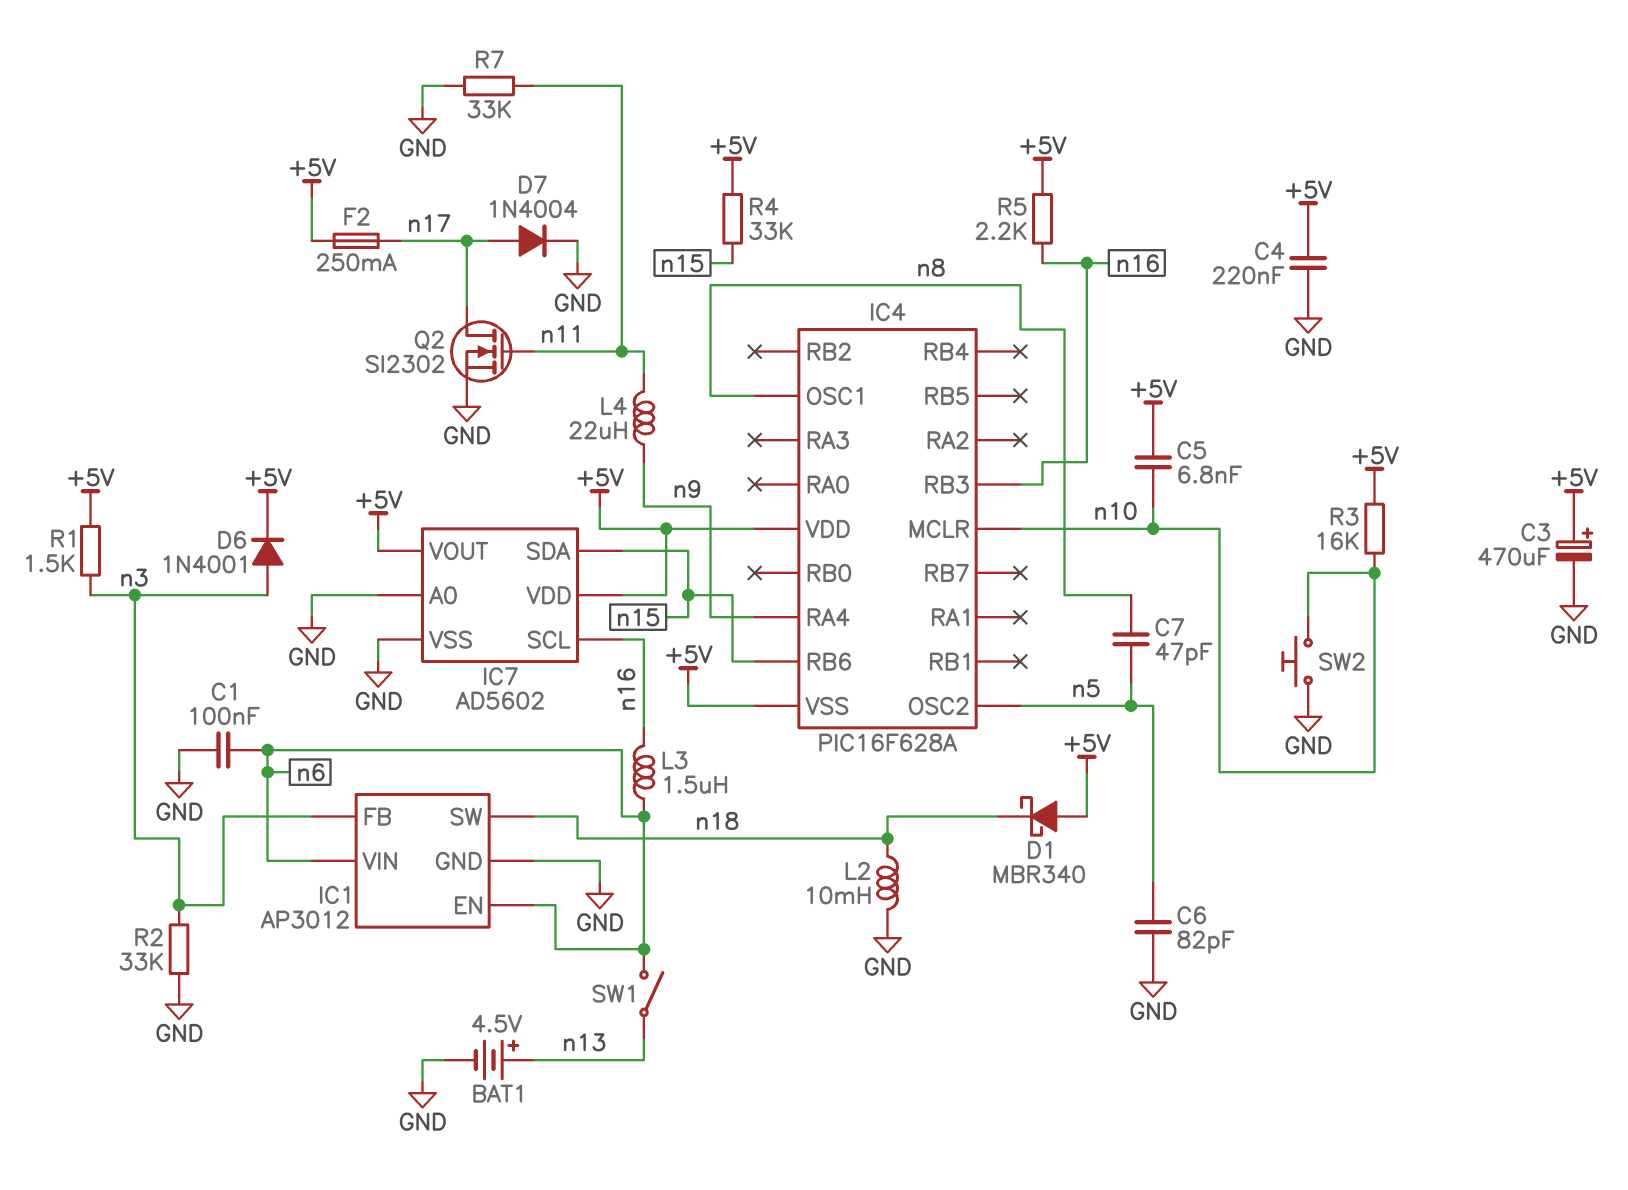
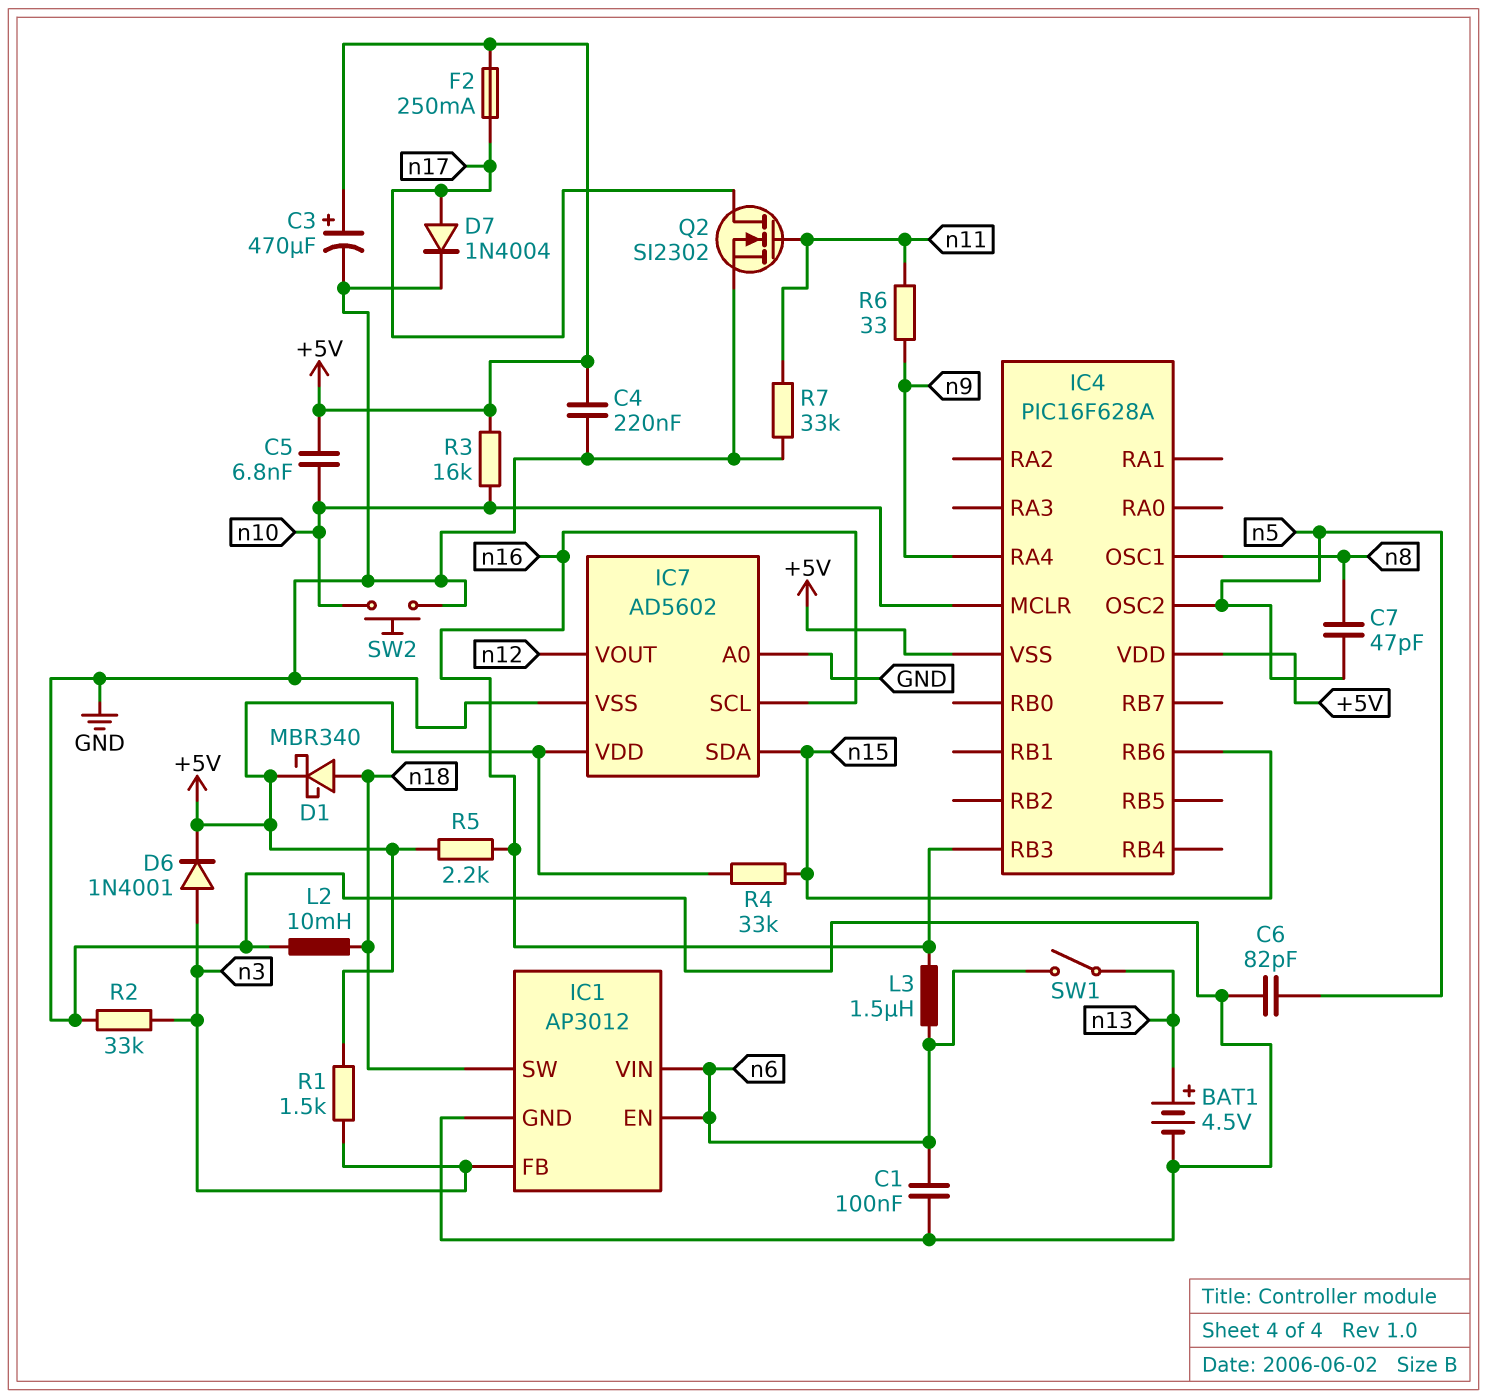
D1: schottky MBR340 (A +5V, K n18) -> schottky MBR340 (A n18, K +5V)
IC7 pin VOUT: +5V -> n12
L4: 22uH (n9, n11) -> none
R6: none -> 33 (n9, n11)

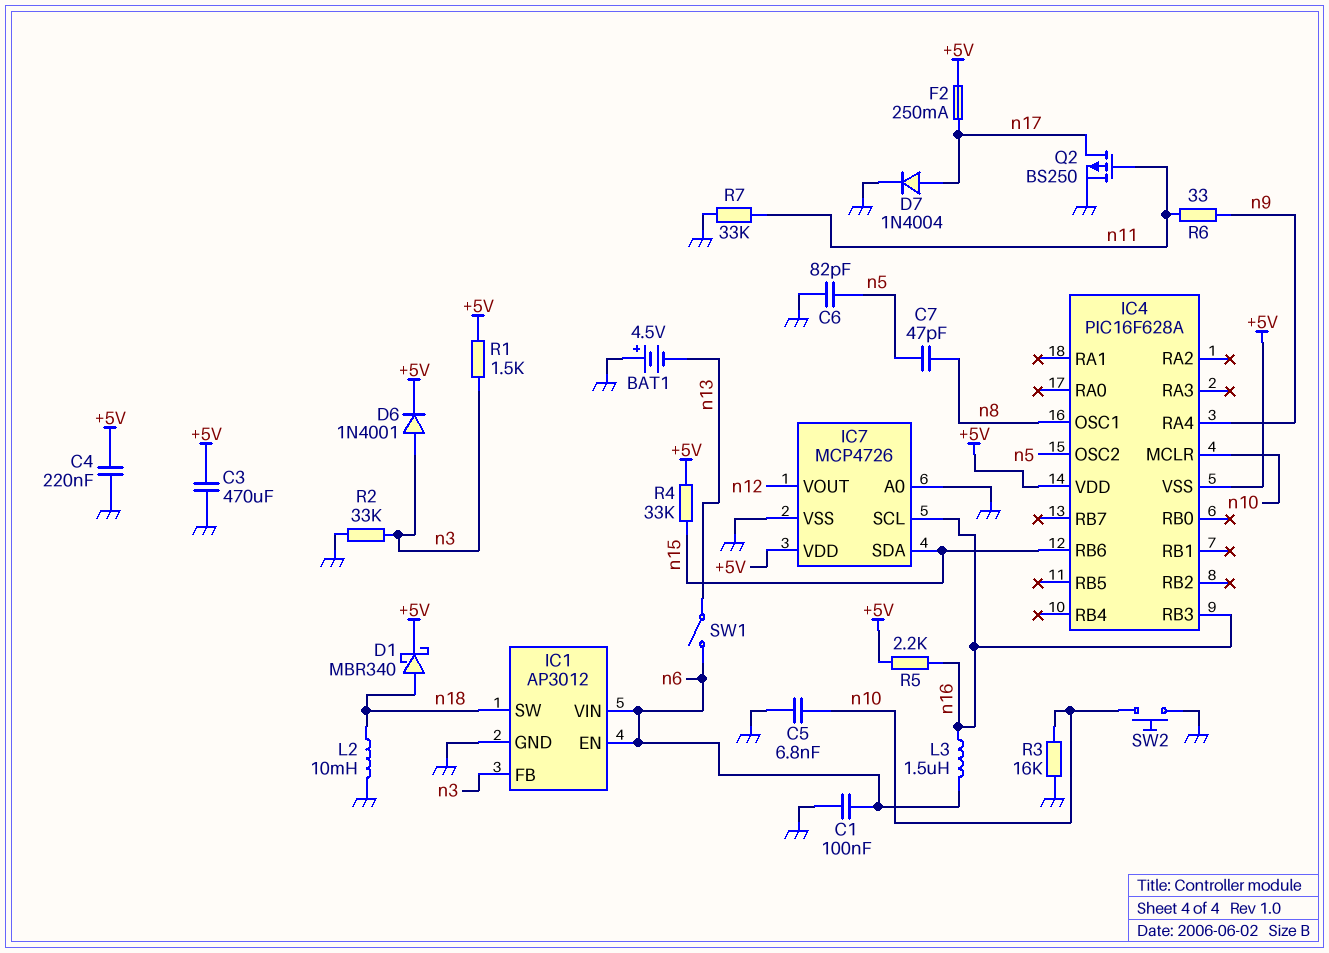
BAT1: 4.5V (plus n13, minus GND) -> 4.5V (plus GND, minus n13)
C3: 470uF (plus +5V, minus GND) -> 470uF (+5V, GND)
C5: 6.8nF (+5V, n10) -> 6.8nF (GND, n10)
IC7: AD5602 -> MCP4726
Q2: NMOS SI2302 (G n11, D n17, S GND) -> PMOS BS250 (G n11, D n17, S GND)
R3: 16k (+5V, n10) -> 16k (GND, n10)

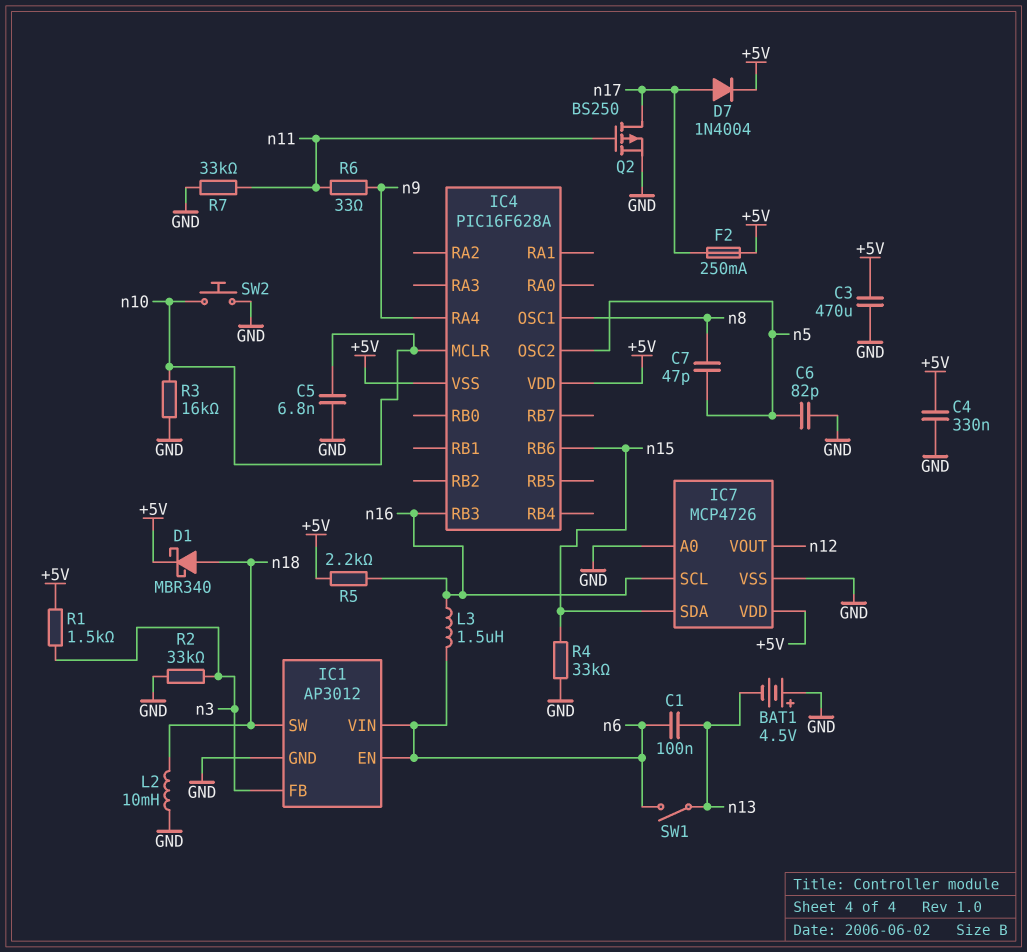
C1: 100nF (GND, n6) -> 100nF (n6, n13)
C4: 220nF (+5V, GND) -> 330nF (+5V, GND)
D6: diode 1N4001 (A n3, K +5V) -> none
D7: diode 1N4004 (A n17, K GND) -> diode 1N4004 (A n17, K +5V)
R4: 33k (+5V, n15) -> 33k (GND, n15)

